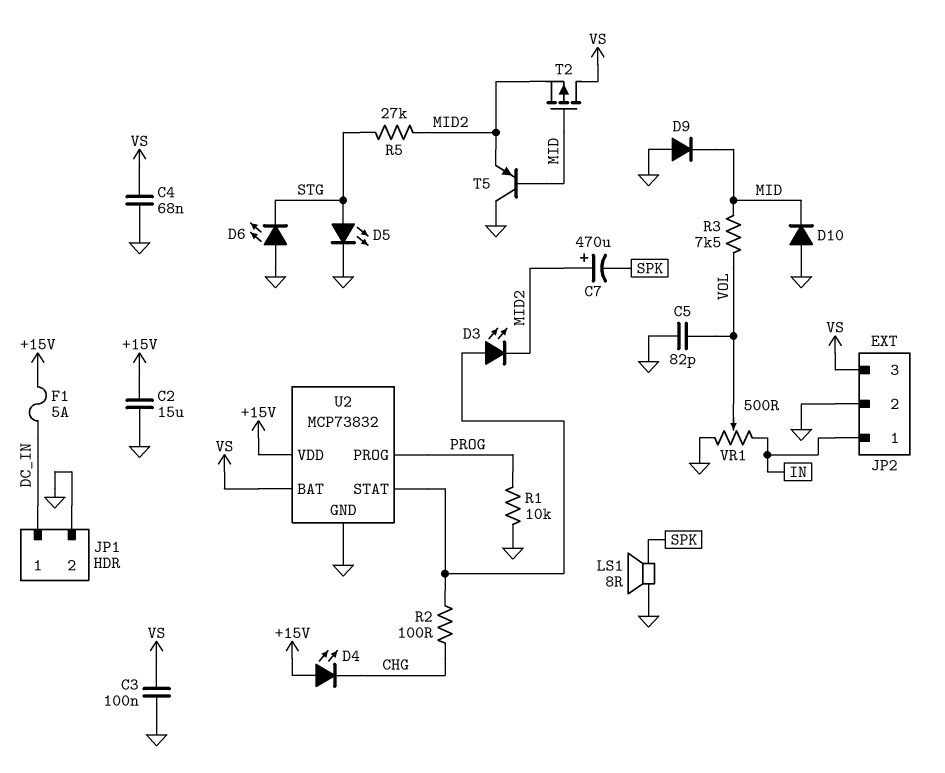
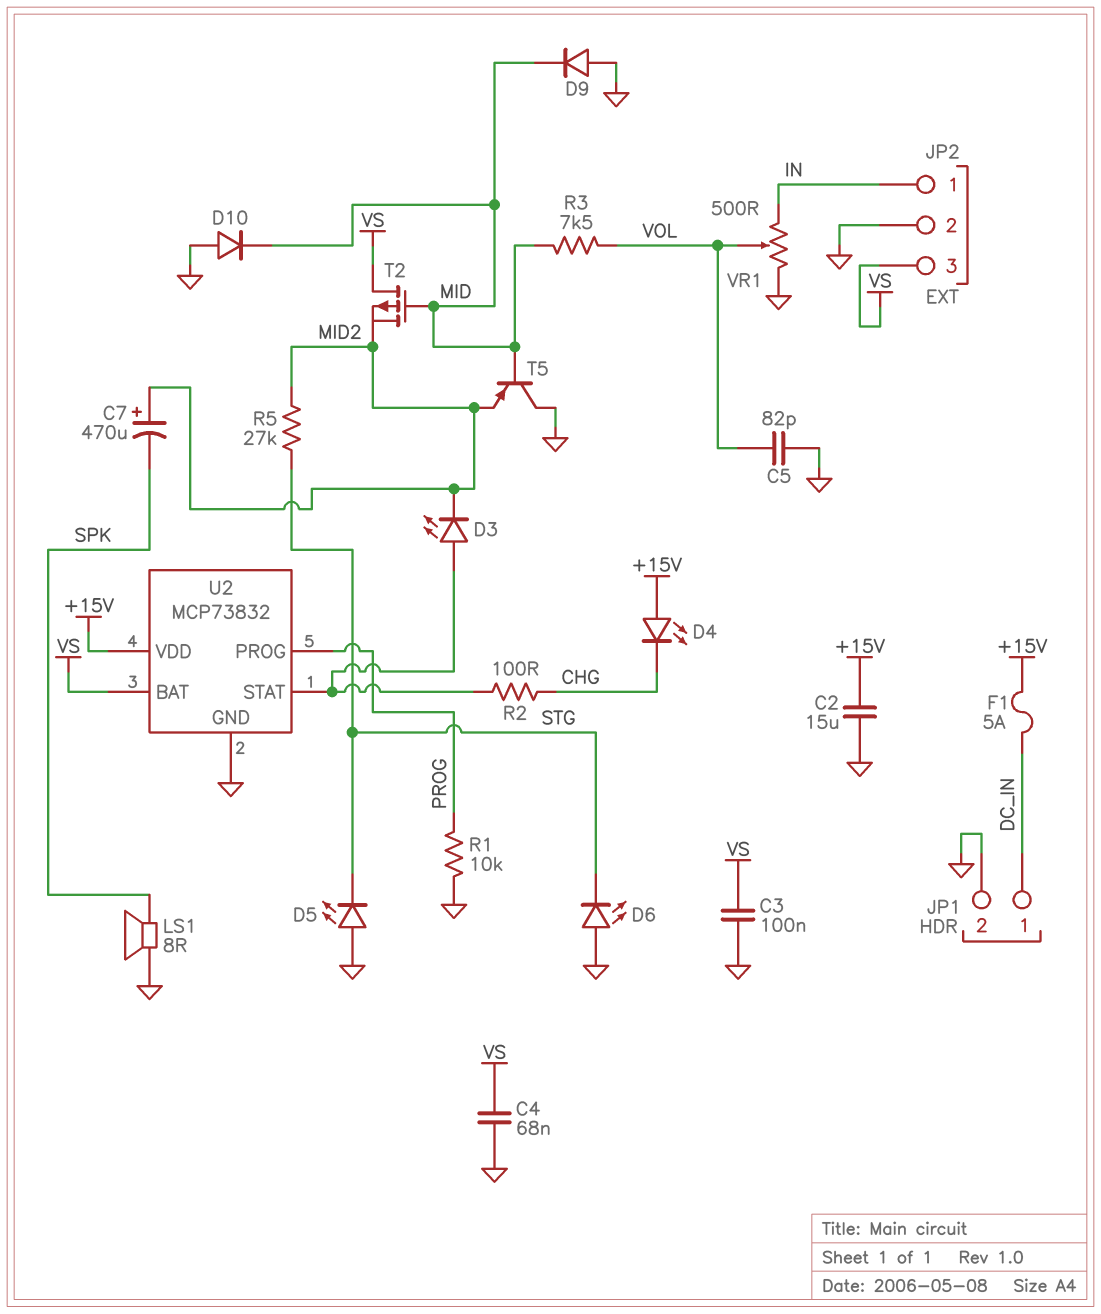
D5: LED (A STG, K GND) -> LED (A GND, K STG)

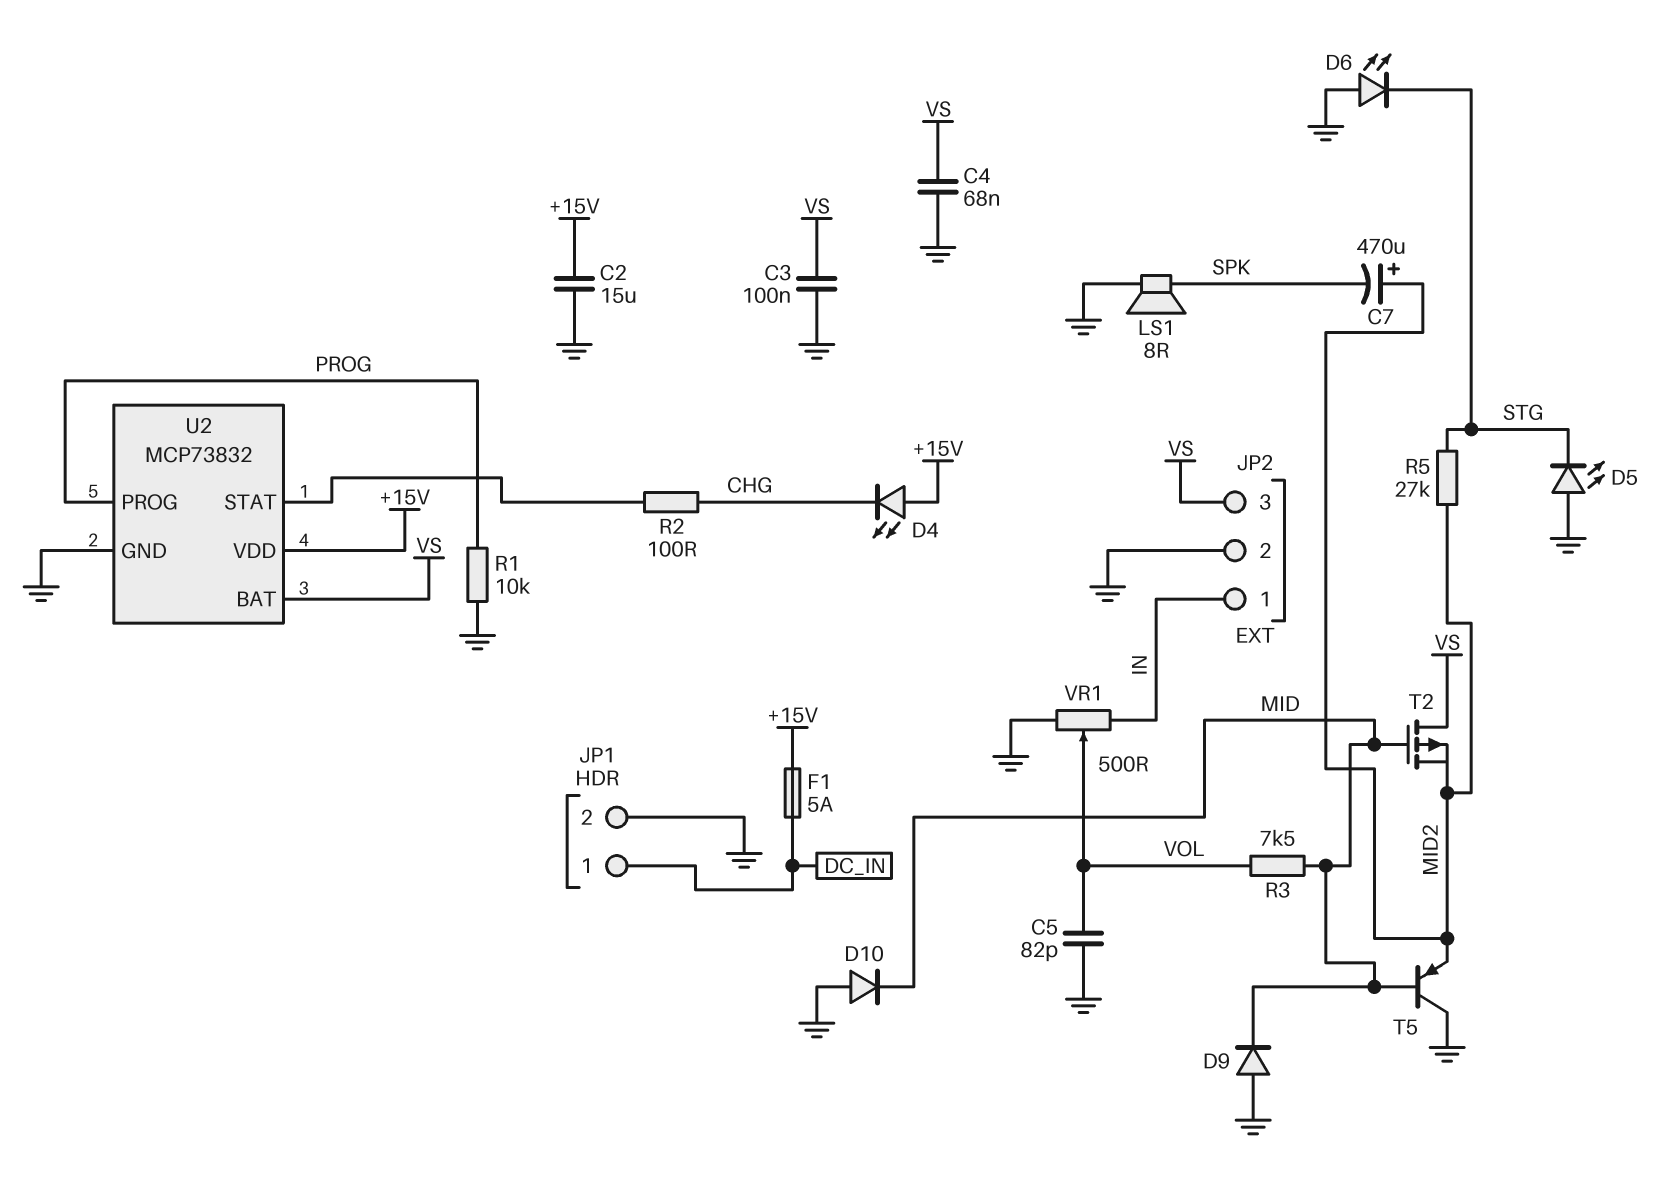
D3: LED (A U2/STAT, K MID2) -> none

